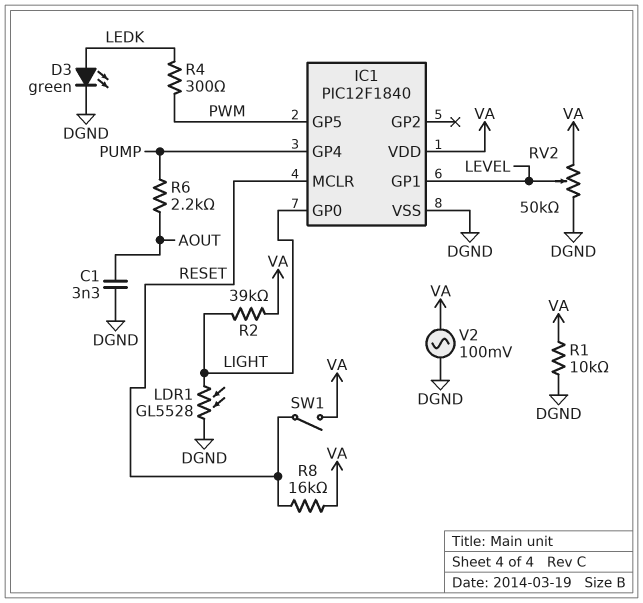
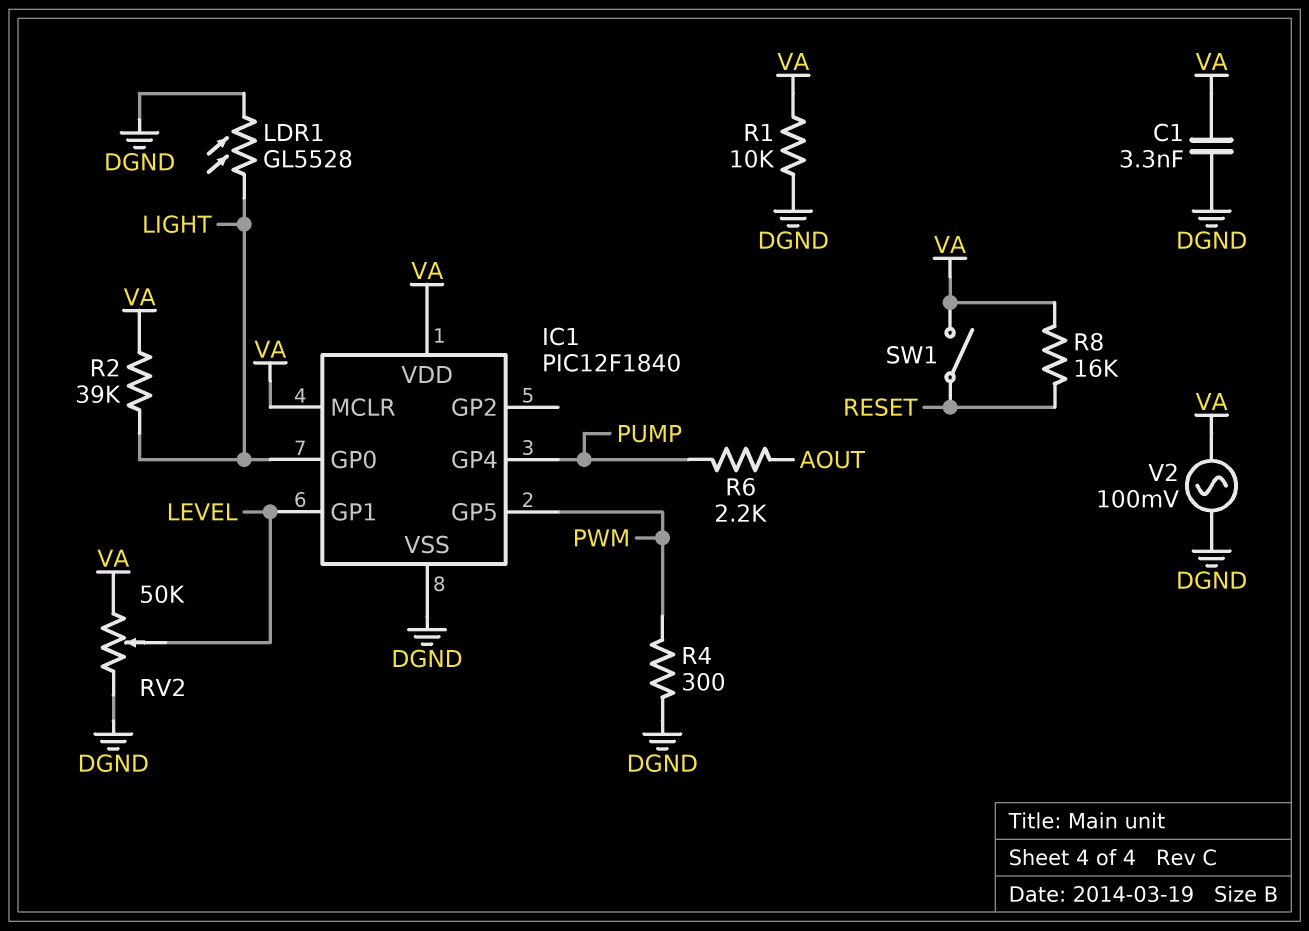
C1: 3.3nF (AOUT, DGND) -> 3.3nF (DGND, VA)
D3: LED green (A LEDK, K DGND) -> none
IC1 pin MCLR: RESET -> VA
R4: 300 (LEDK, PWM) -> 300 (DGND, PWM)

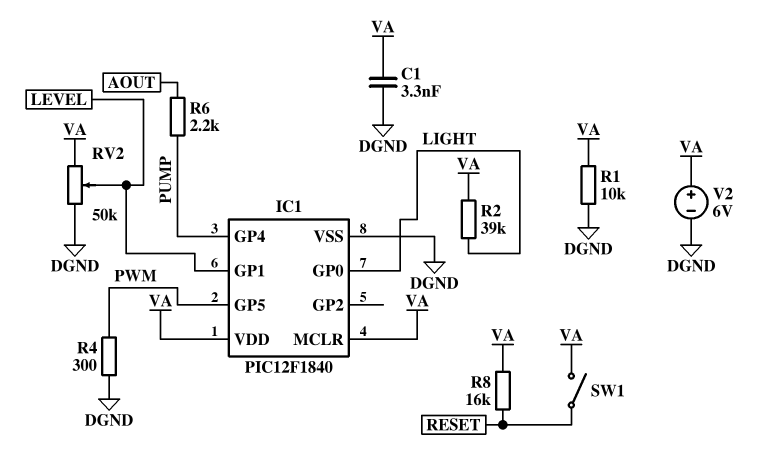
LDR1: GL5528 (DGND, LIGHT) -> none
V2: AC 100mV (DGND, VA) -> 6V (plus VA, minus DGND)

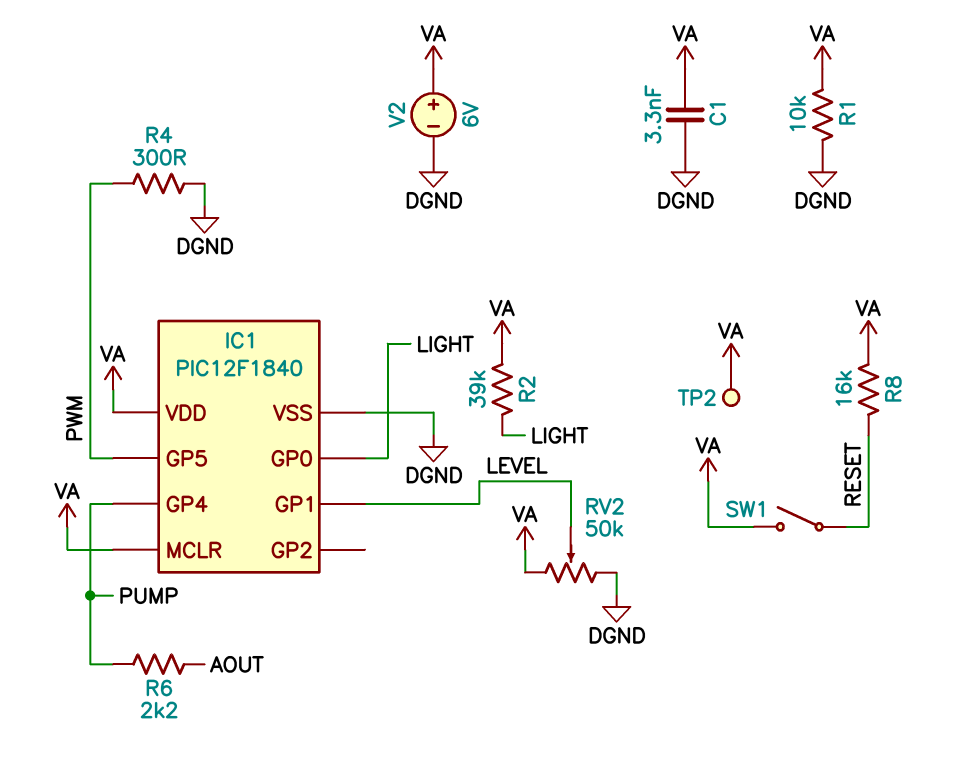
TP2: none -> test point (VA)

